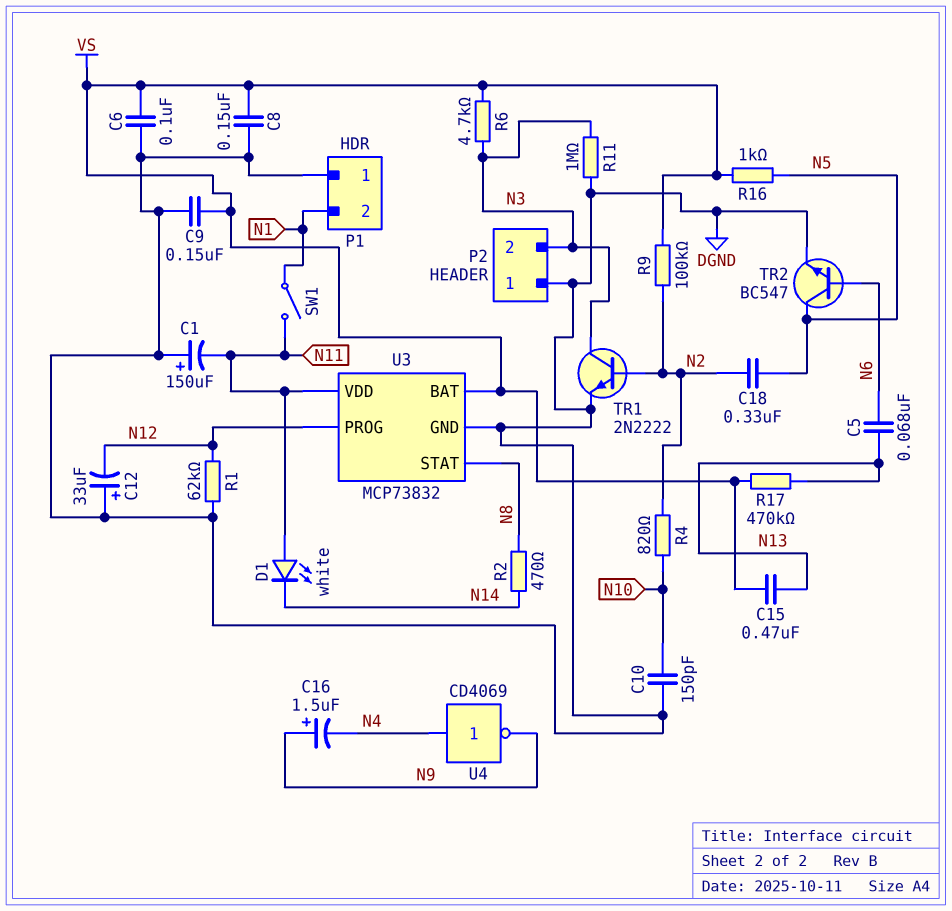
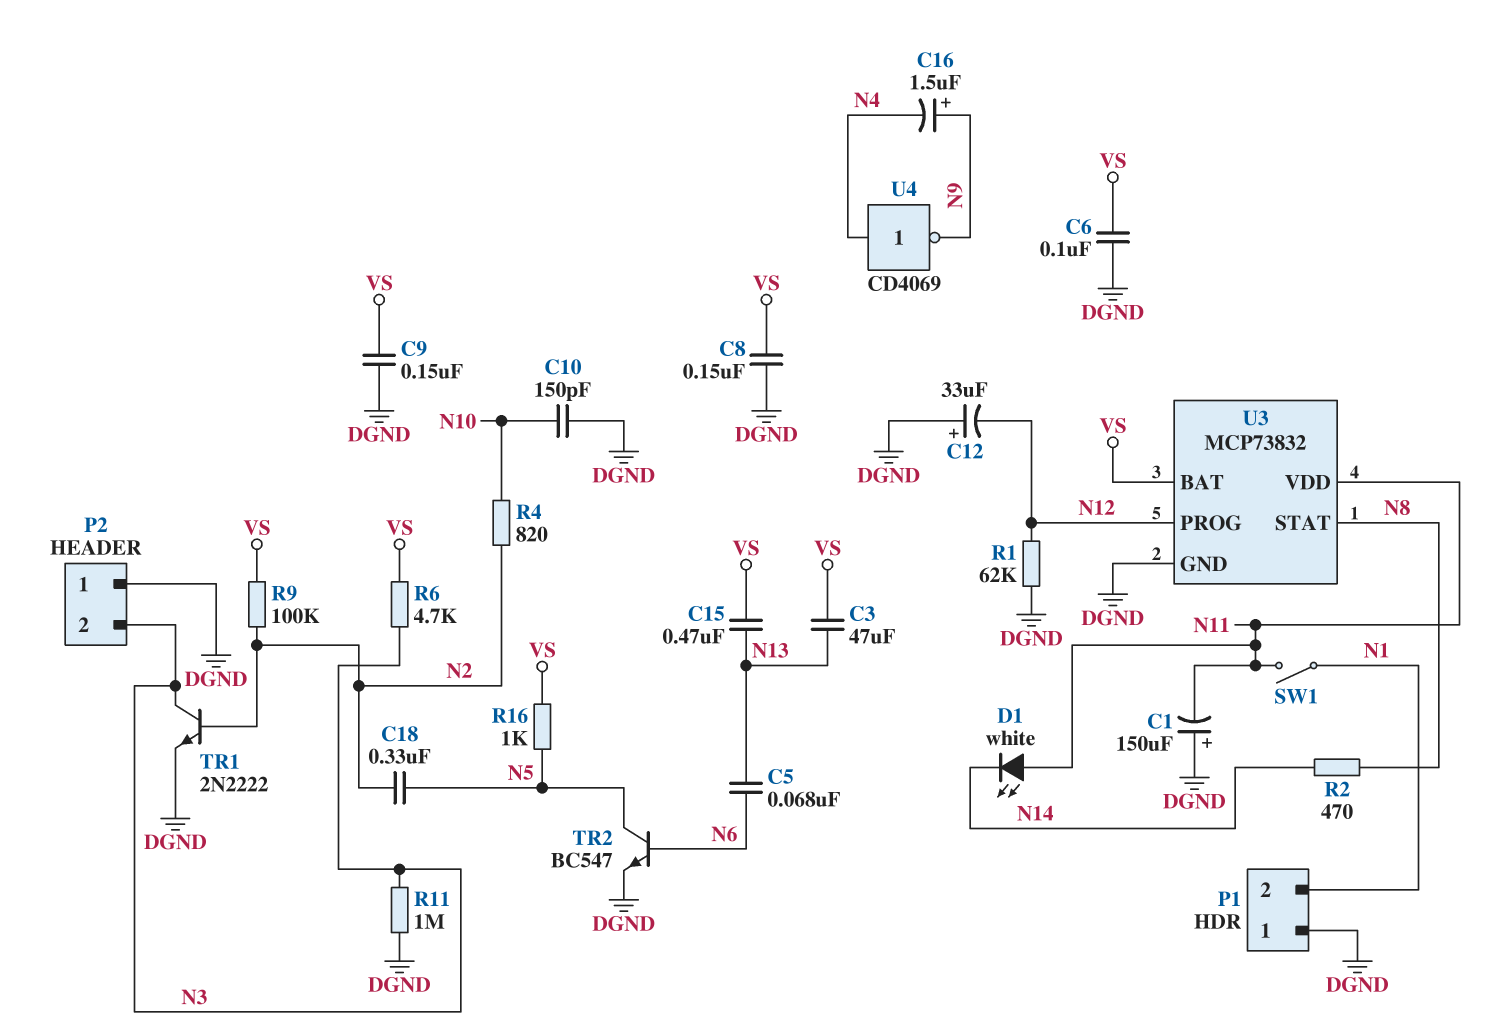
C3: none -> 47uF (N13, VS)
R17: 470k (N13, VS) -> none

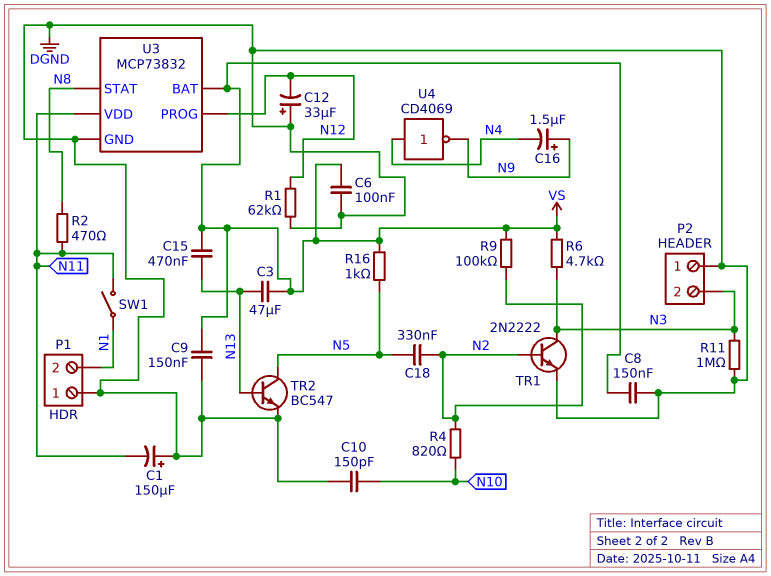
C5: 68nF (N6, N13) -> none
D1: LED white (A N11, K N14) -> none
R2: 470 (N8, N14) -> 470 (N8, N11)
TR2: NPN BC547 (B N6, C N5, E DGND) -> NPN BC547 (B N13, C N5, E DGND)

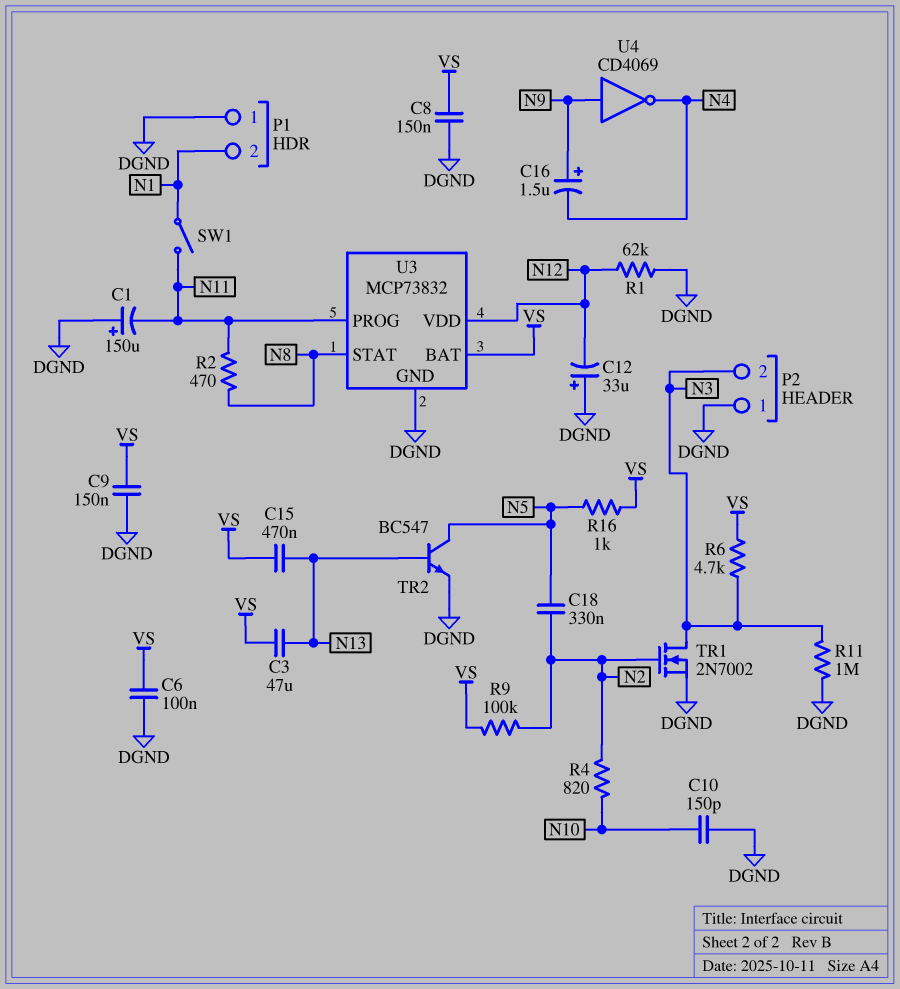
TR1: NPN 2N2222 (B N2, C N3, E DGND) -> NMOS 2N7002 (G N2, D N3, S DGND)
U3 pin PROG: N12 -> N11
U3 pin VDD: N11 -> N12
U4: NOT CD4069 (in N4, out N9) -> NOT CD4069 (in N9, out N4)

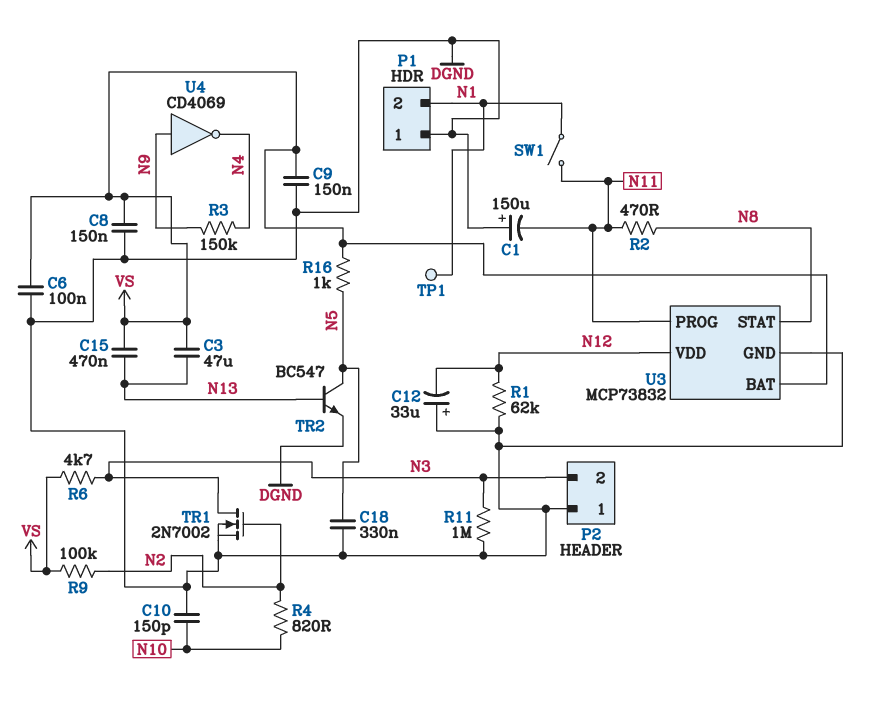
C16: 1.5uF (plus N9, minus N4) -> none
C18: 330nF (N2, N5) -> 330nF (DGND, N5)
R3: none -> 150k (N4, N9)
TP1: none -> test point (N1)

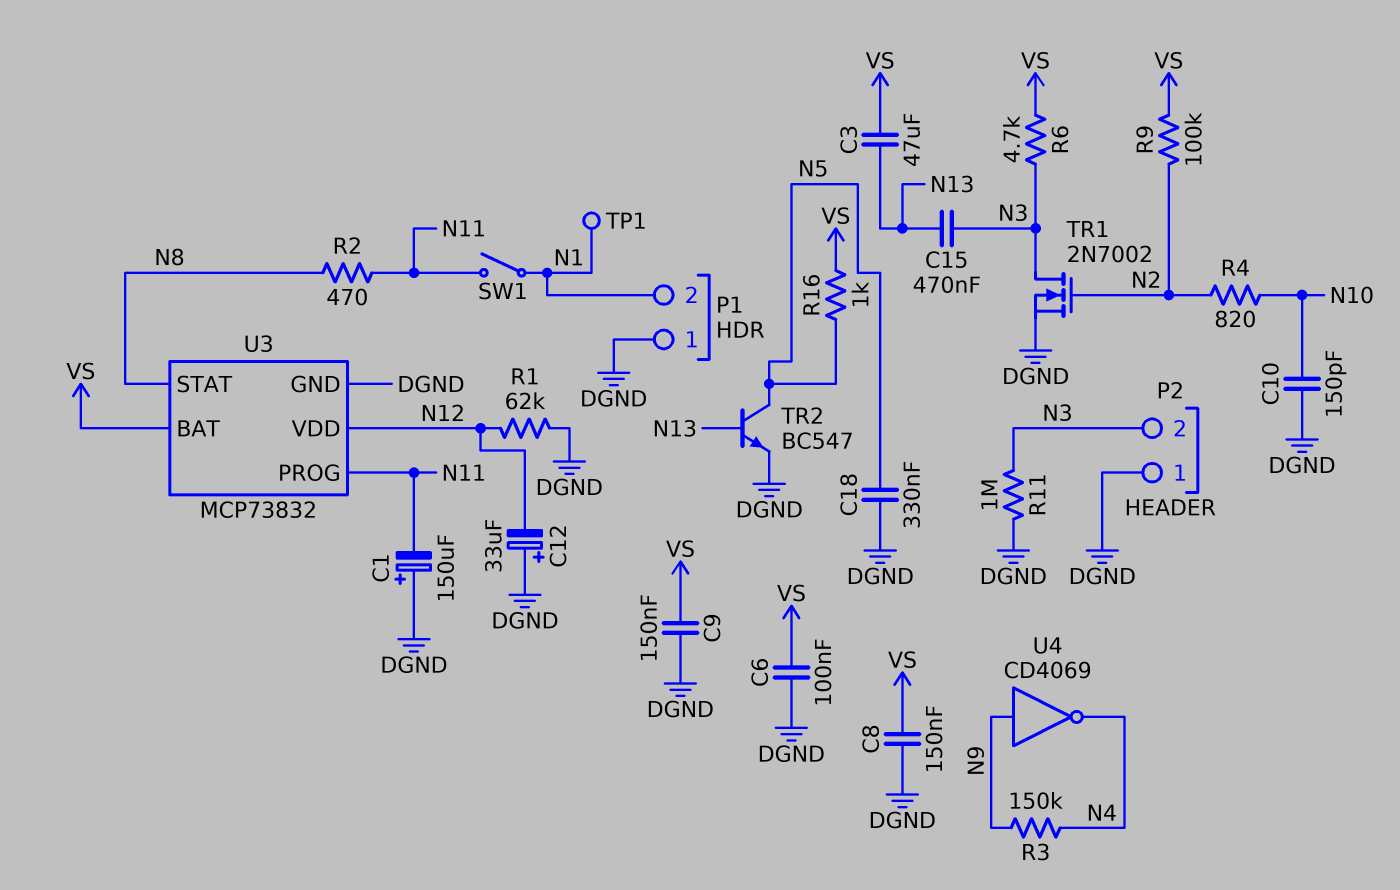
C15: 470nF (N13, VS) -> 470nF (N3, N13)

